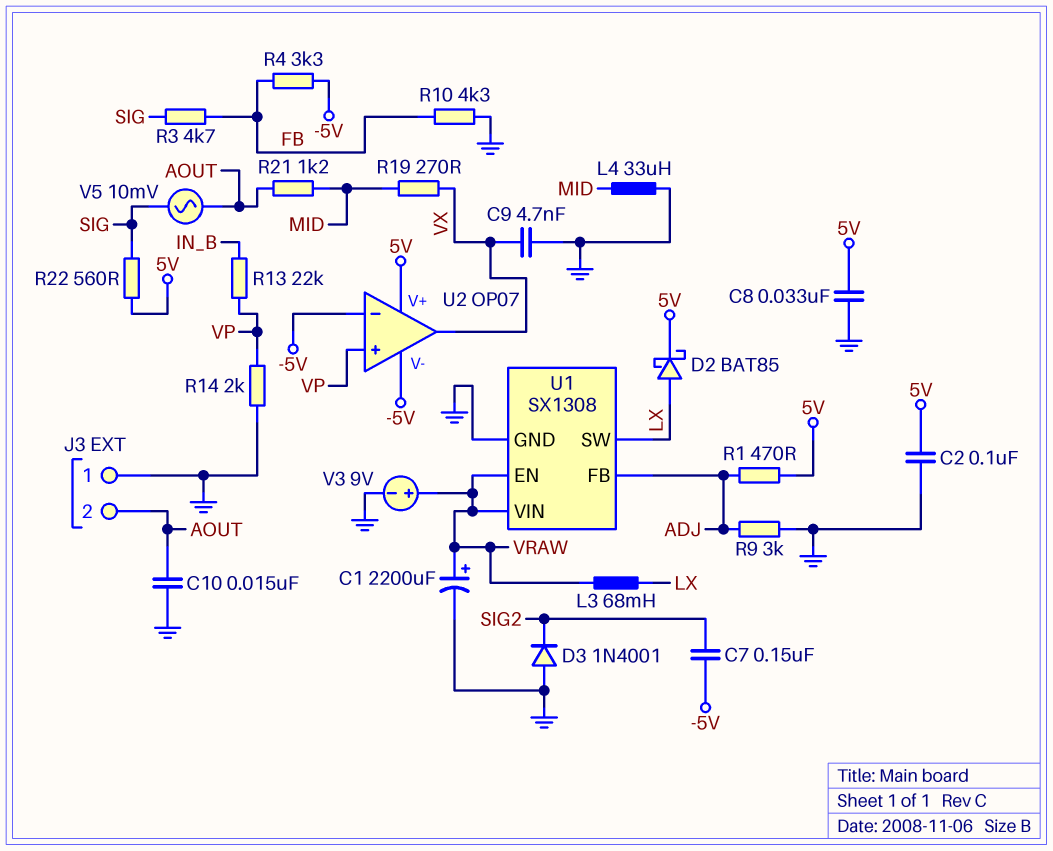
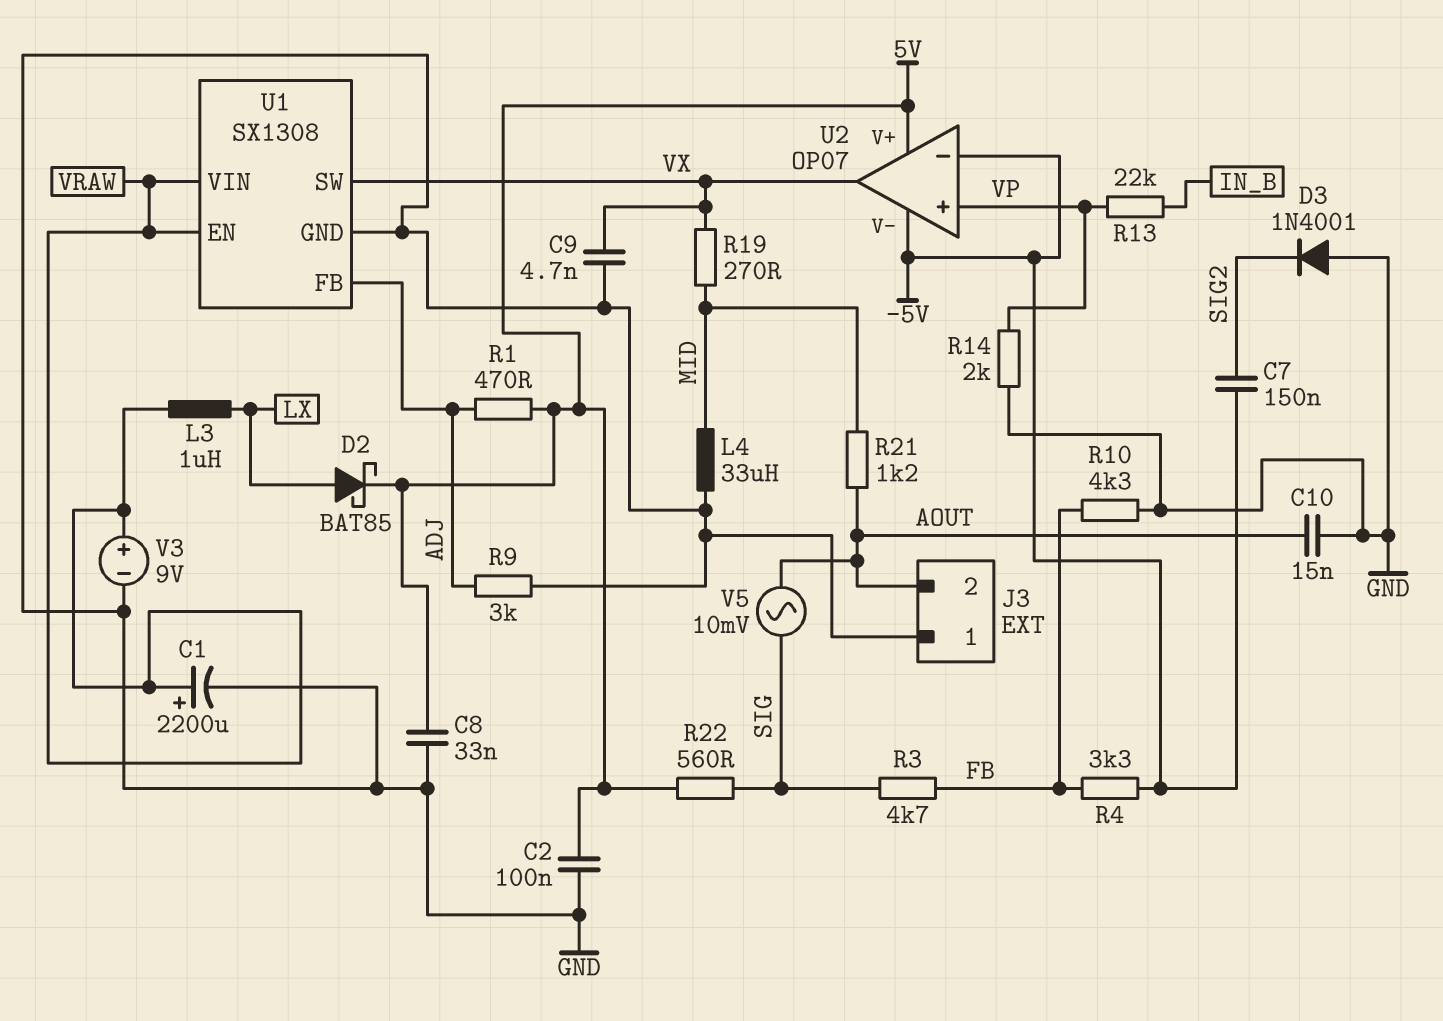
L3: 68mH (LX, VRAW) -> 1uH (LX, VRAW)
U1 pin SW: LX -> VX

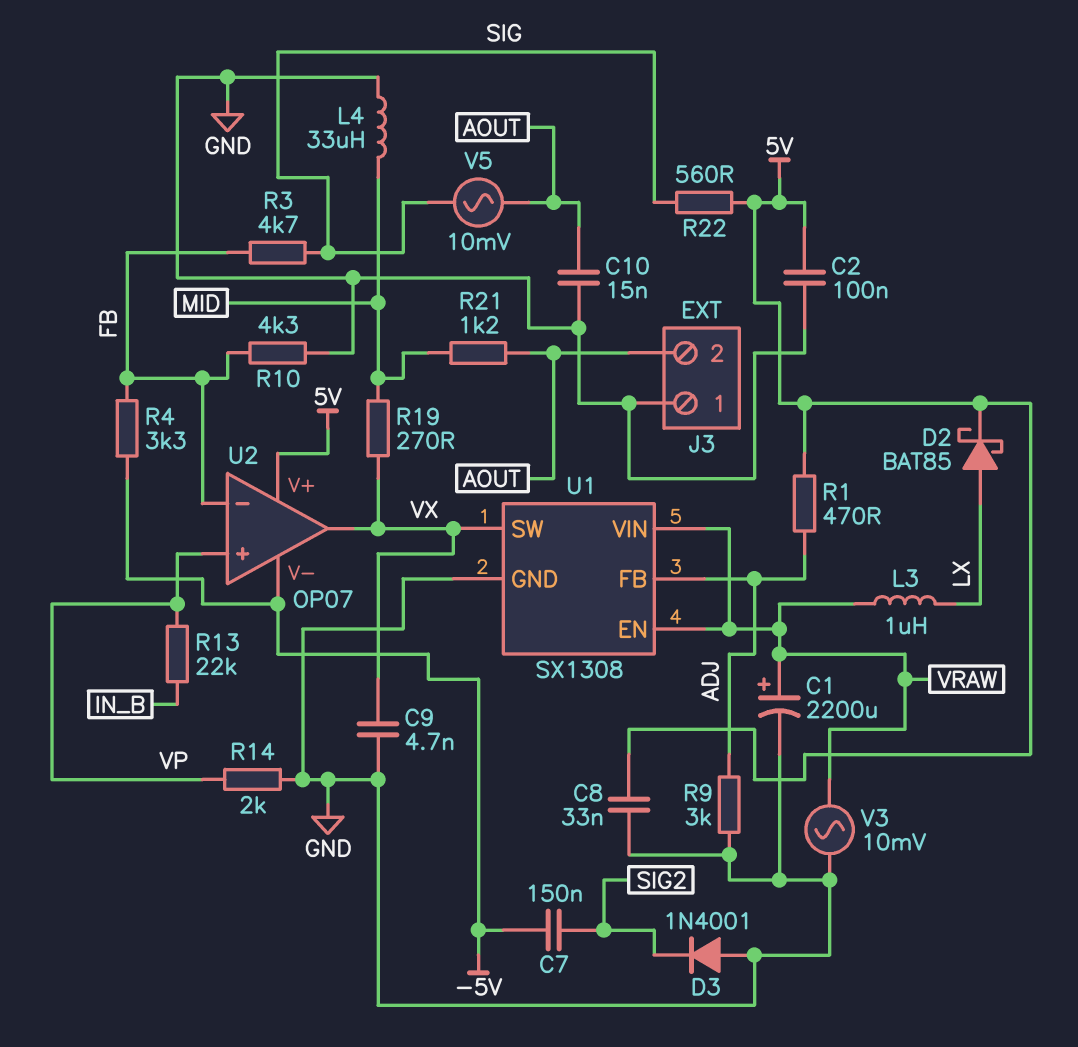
U2 pin in-: -5V -> FB
V3: 9V (plus VRAW, minus GND) -> AC 10mV (GND, VRAW)

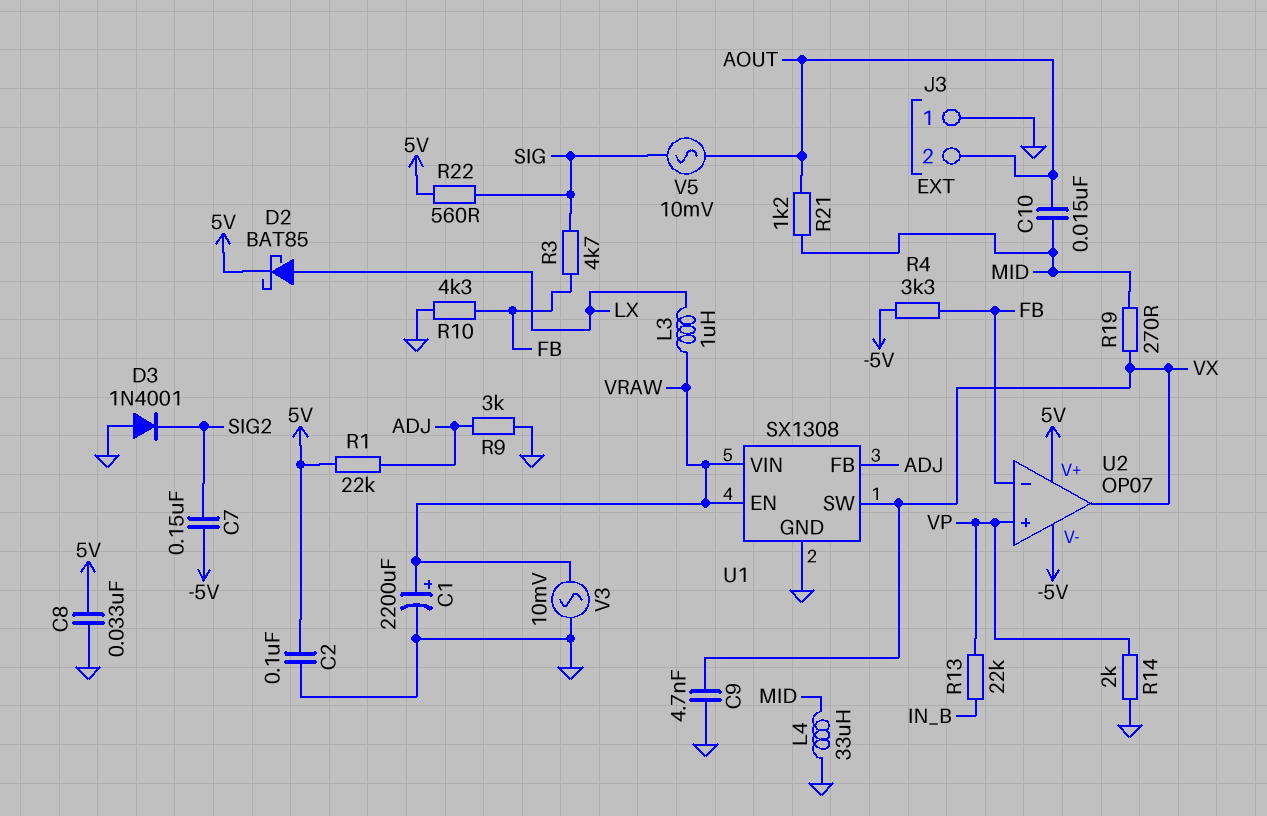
C10: 15nF (AOUT, GND) -> 15nF (AOUT, MID)
R1: 470 (5V, ADJ) -> 22k (5V, ADJ)

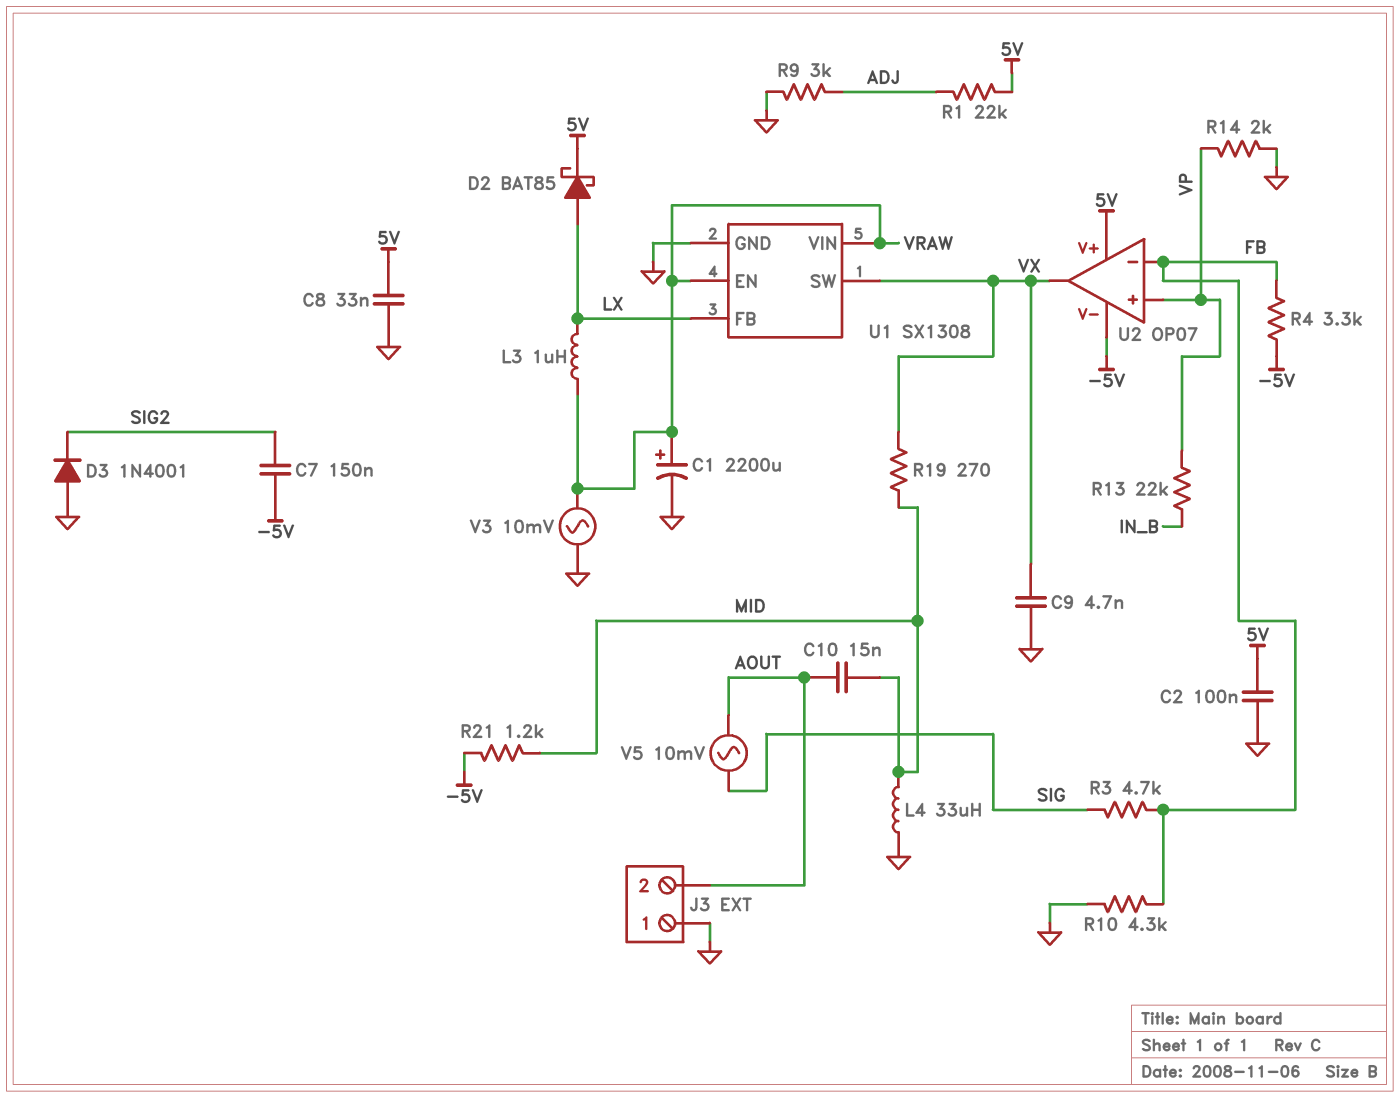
R21: 1.2k (AOUT, MID) -> 1.2k (-5V, MID)
R22: 560 (5V, SIG) -> none
U1 pin FB: ADJ -> LX

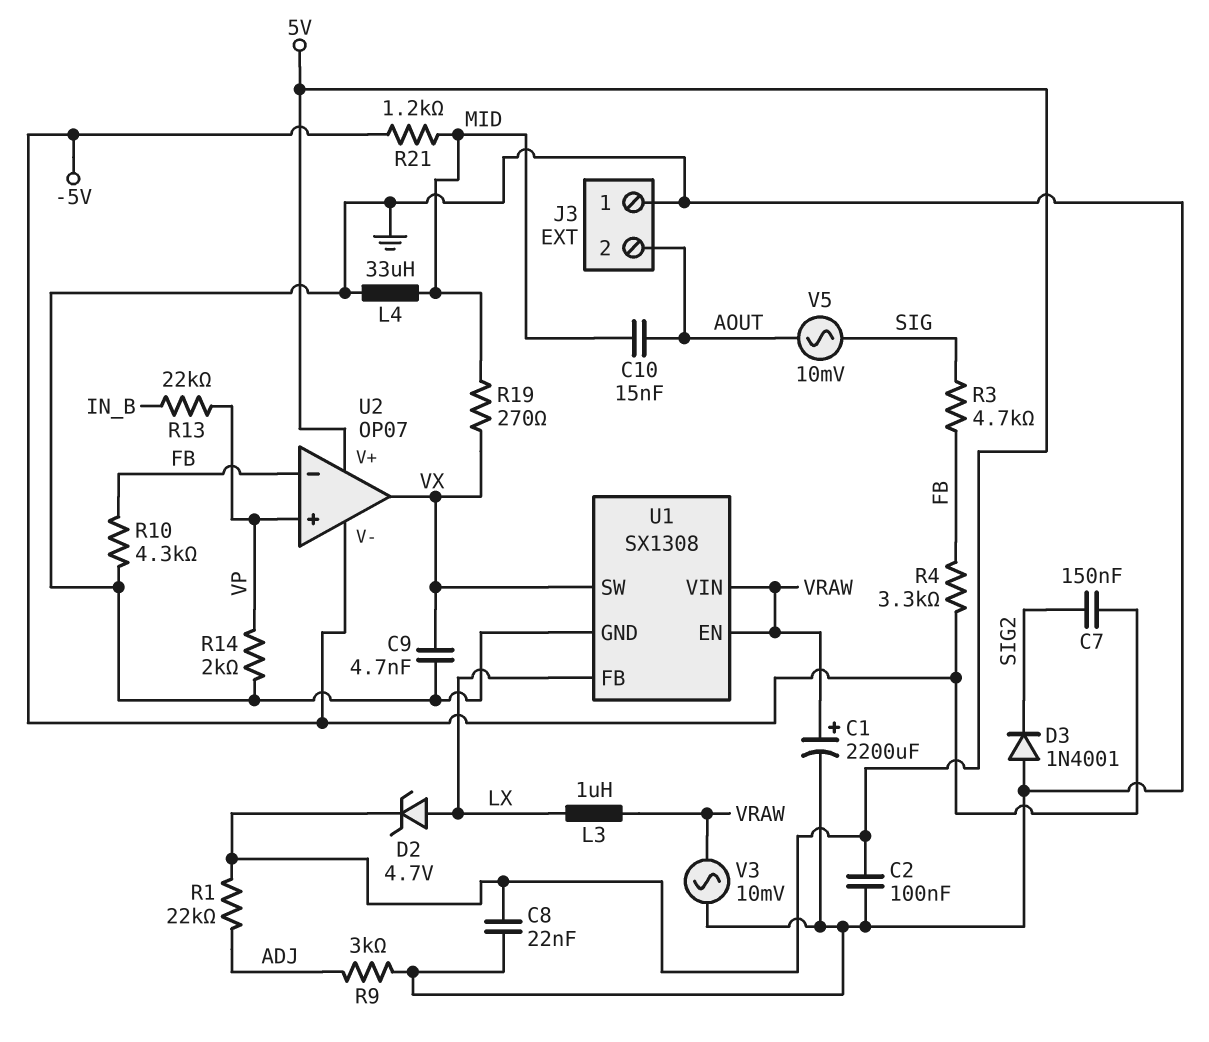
C8: 33nF (5V, GND) -> 22nF (5V, GND)
D2: schottky BAT85 (A LX, K 5V) -> zener 4.7V (A LX, K 5V)

